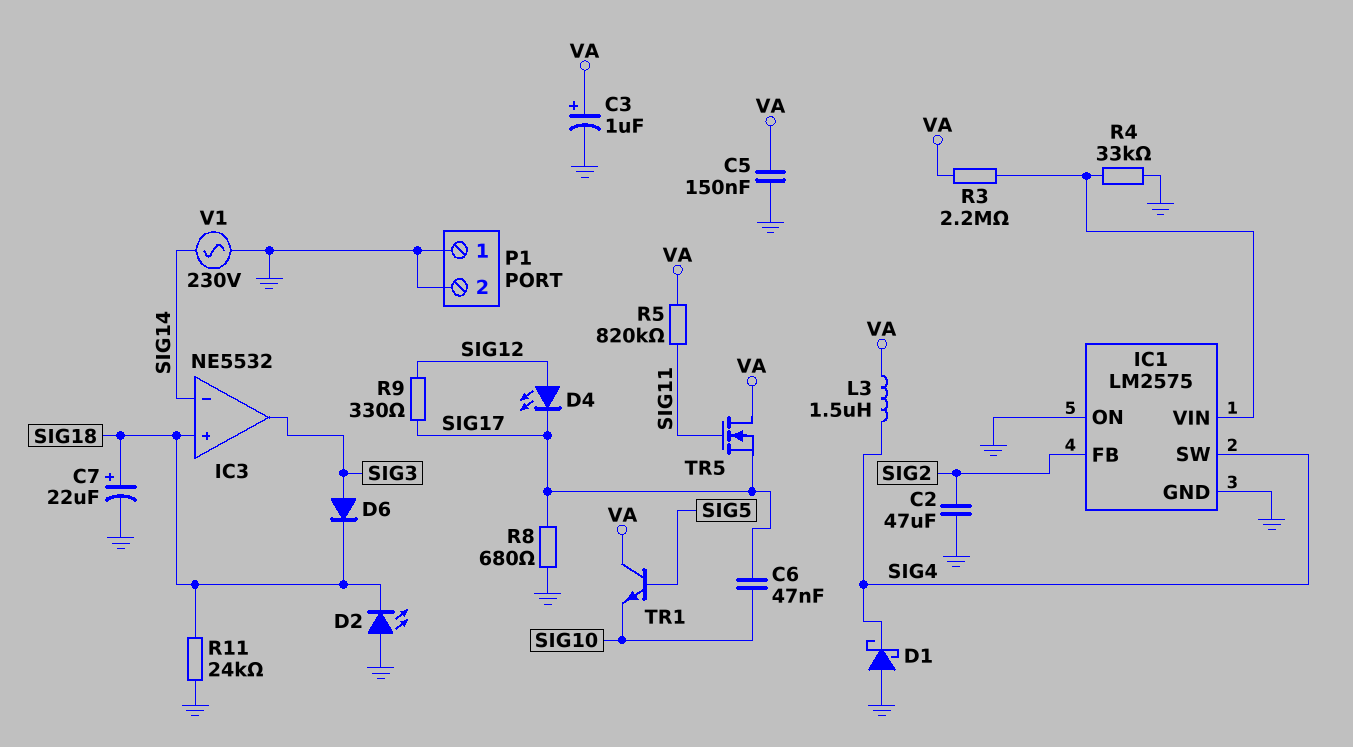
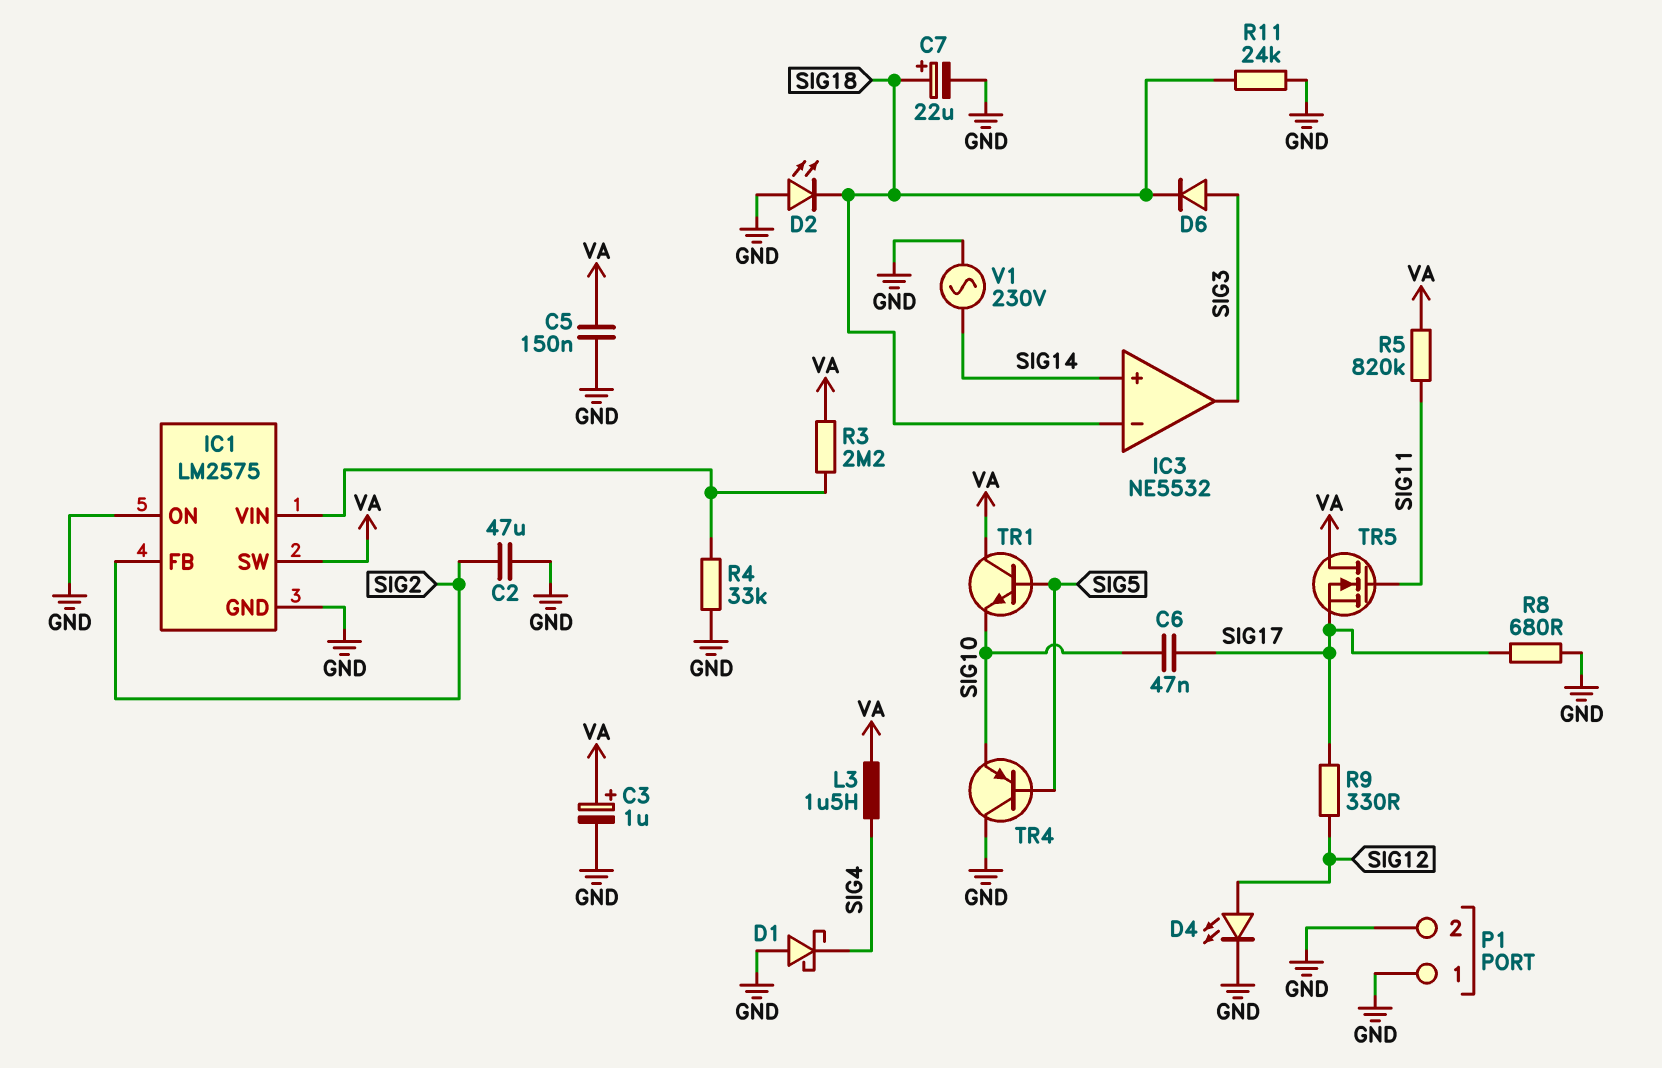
D4: LED (A SIG12, K SIG17) -> LED (A SIG12, K GND)
IC1 pin SW: SIG4 -> VA
IC3 pin in+: SIG18 -> SIG14
IC3 pin in-: SIG14 -> SIG18
TR4: none -> PNP (B SIG5, C GND, E SIG10)

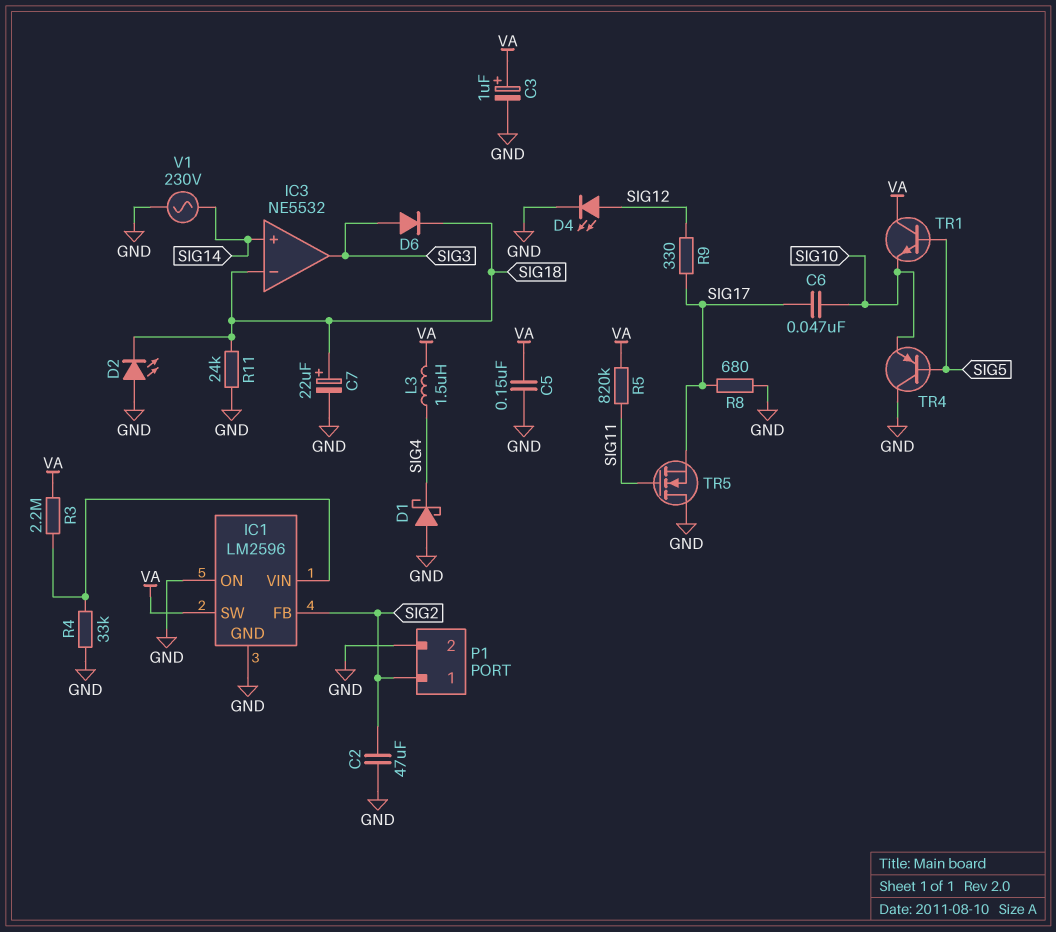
IC1: LM2575 -> LM2596
P1 pin 1: GND -> SIG2
TR5: NMOS (G SIG11, D VA, S SIG17) -> NMOS (G SIG11, D GND, S SIG17)

